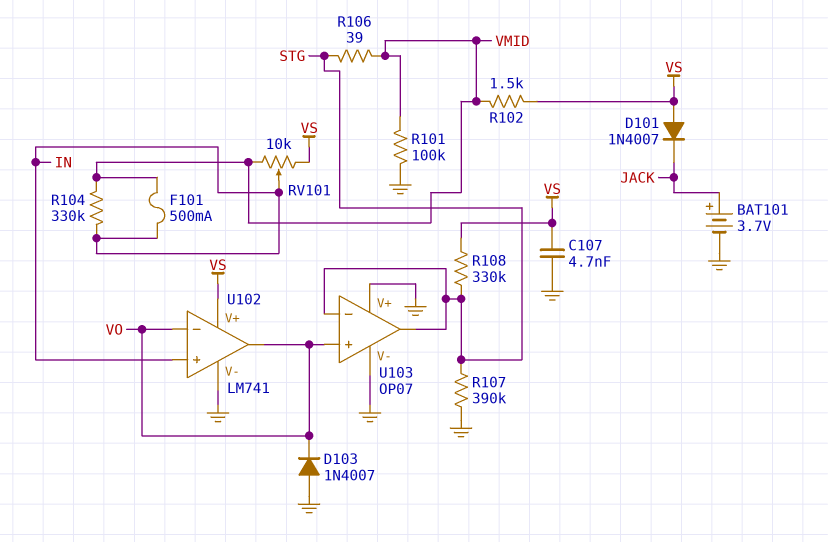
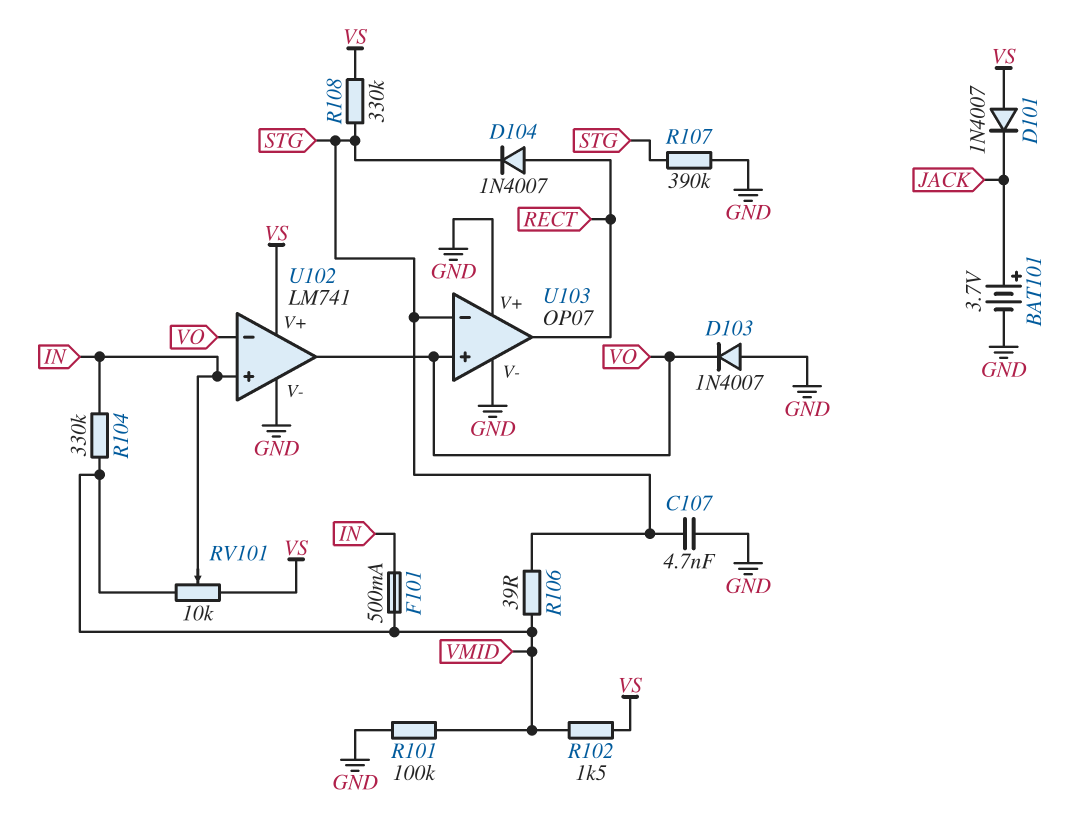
C107: 4.7nF (GND, VS) -> 4.7nF (GND, STG)
D104: none -> diode 1N4007 (A RECT, K STG)
U103 pin out: STG -> RECT

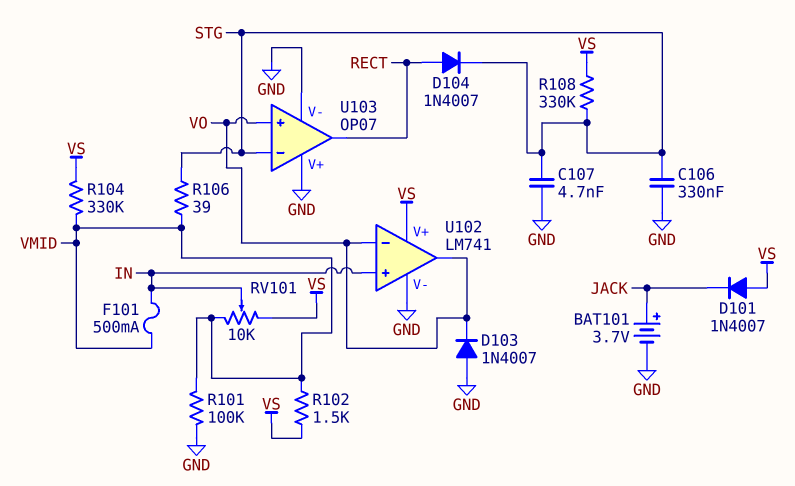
C106: none -> 330nF (GND, STG)
R104: 330k (IN, VMID) -> 330k (VMID, VS)
R107: 390k (GND, STG) -> none

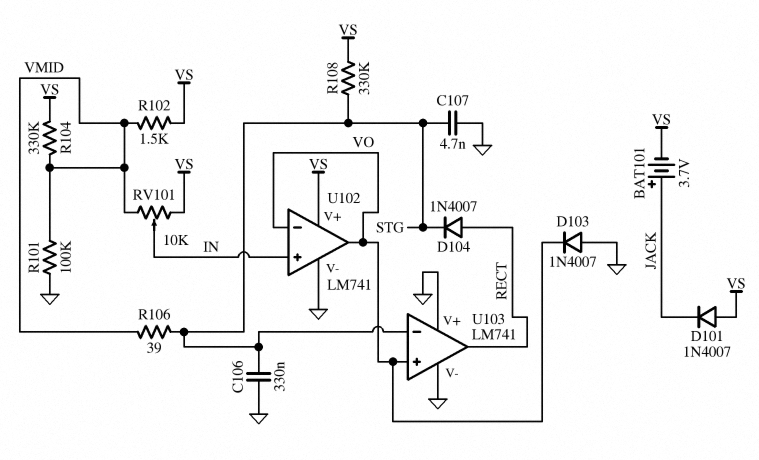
BAT101: 3.7V (plus JACK, minus GND) -> 3.7V (plus JACK, minus VS)
F101: 500mA (IN, VMID) -> none
U103: OP07 -> LM741

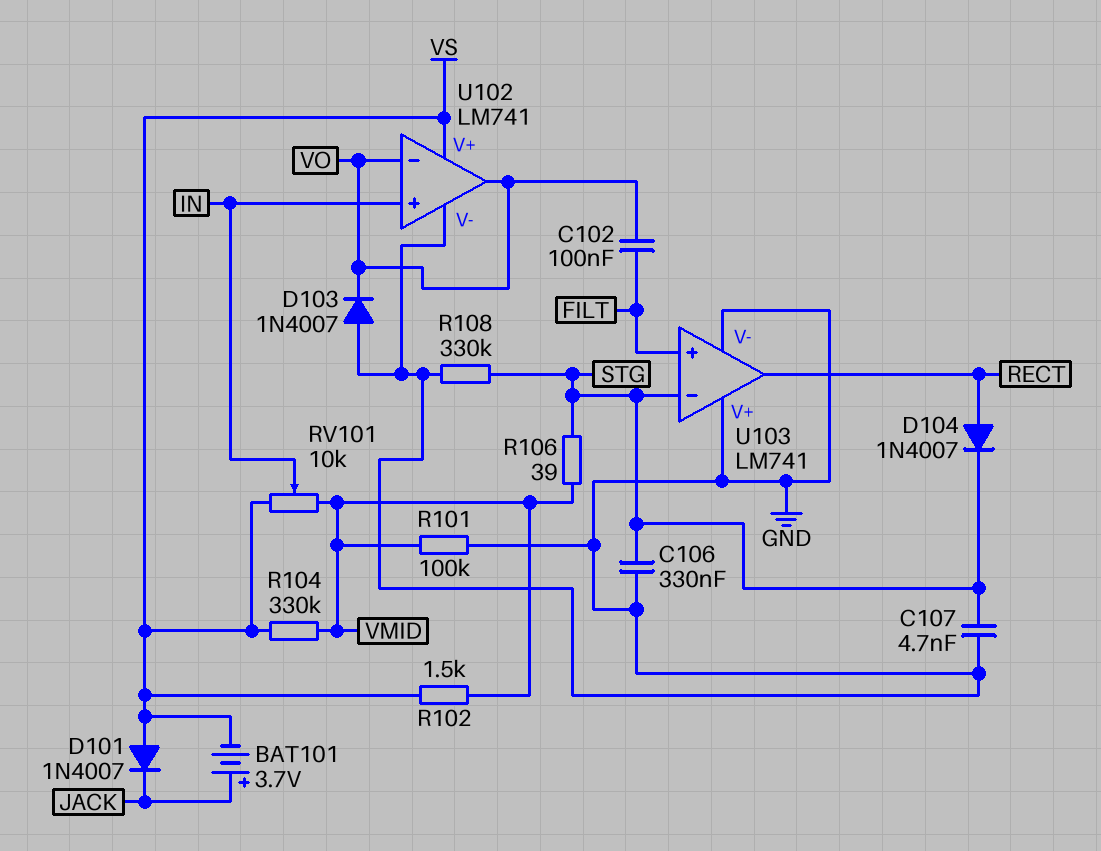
C102: none -> 100nF (FILT, VO)
R108: 330k (STG, VS) -> 330k (GND, STG)
U103 pin in+: VO -> FILT

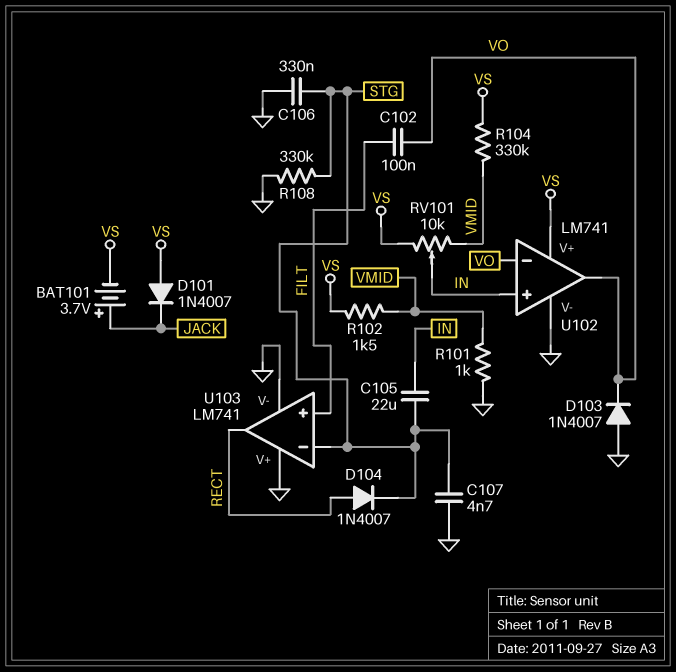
C105: none -> 22uF (IN, STG)
R101: 100k (GND, VMID) -> 1k (GND, VMID)
R106: 39 (STG, VMID) -> none

